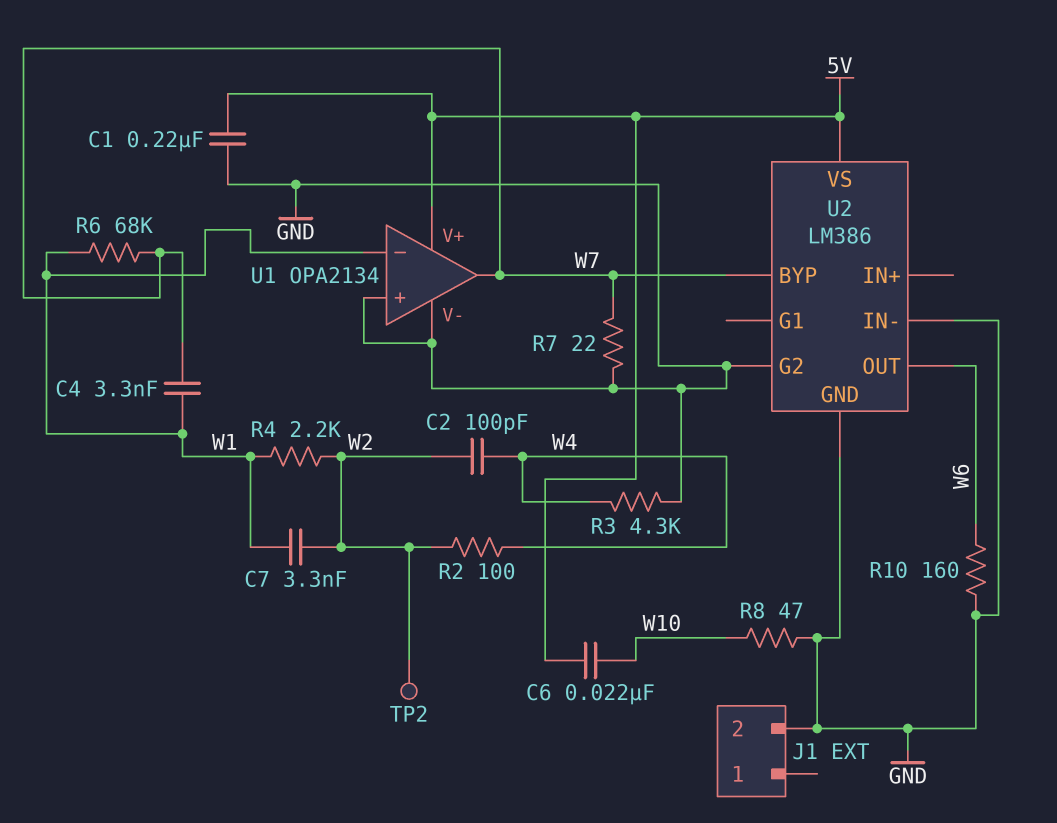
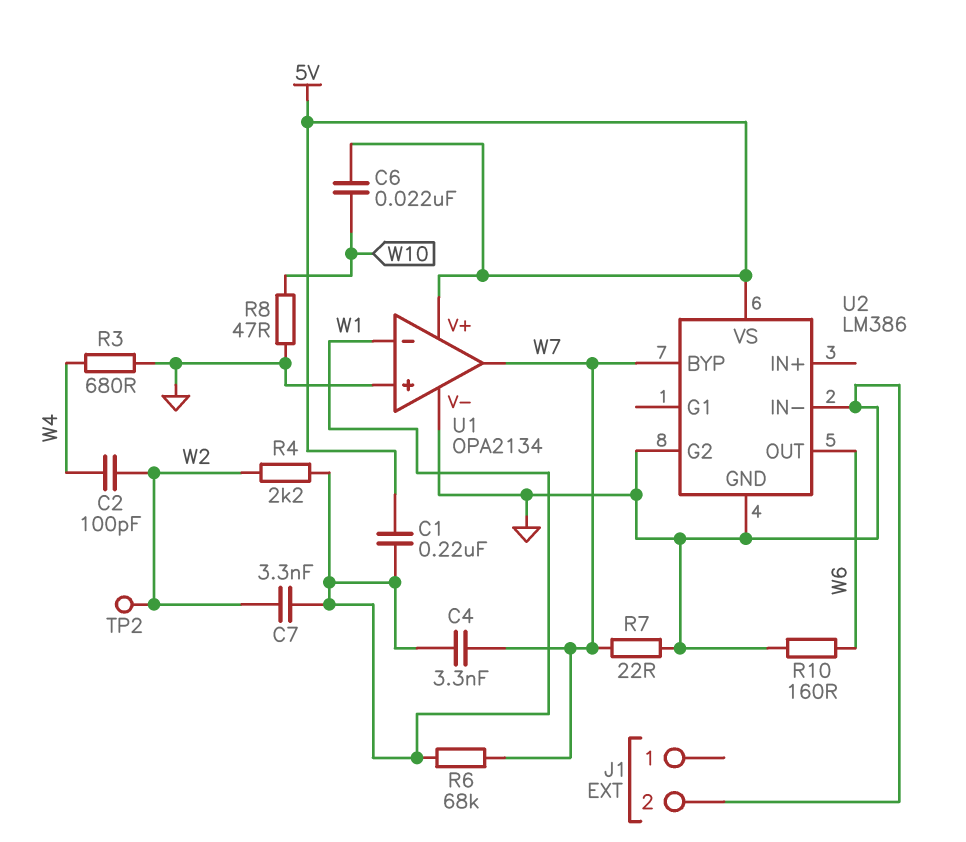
C1: 220nF (5V, GND) -> 220nF (5V, W1)
R2: 100 (W2, W4) -> none
R3: 4.3k (GND, W4) -> 680 (GND, W4)

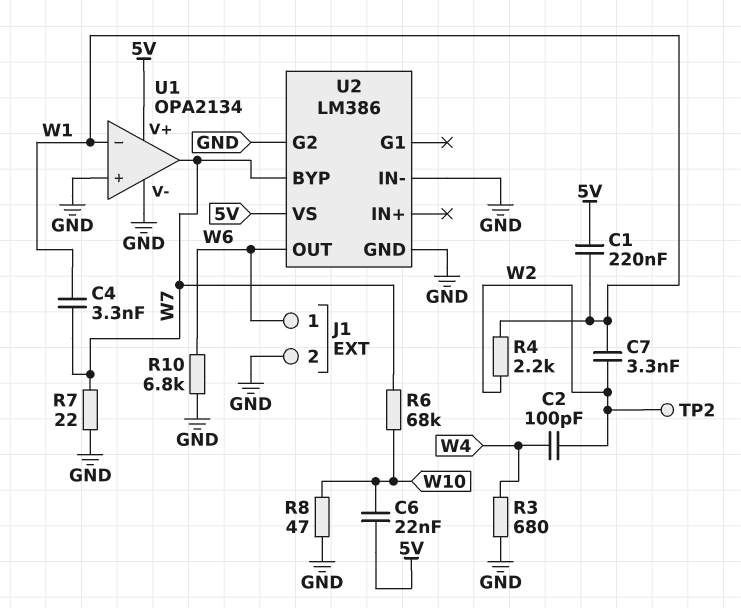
J1 pin 1: none -> W6
R6: 68k (W1, W7) -> 68k (W7, W10)
R10: 160 (GND, W6) -> 6.8k (GND, W6)

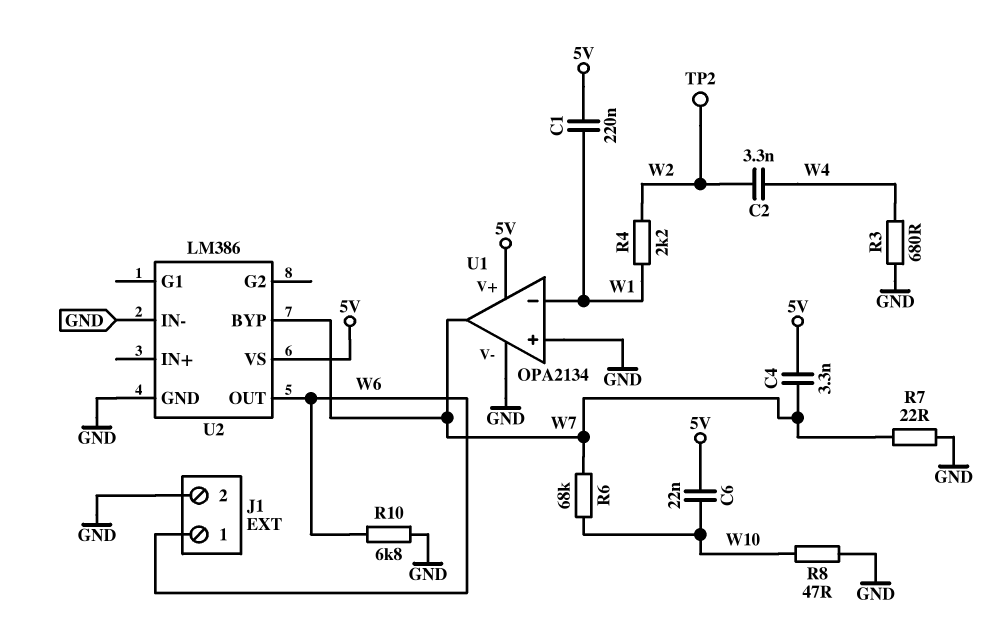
C2: 100pF (W2, W4) -> 3.3nF (W2, W4)
C4: 3.3nF (W1, W7) -> 3.3nF (5V, W7)
C7: 3.3nF (W1, W2) -> none
U2 pin G2: GND -> none

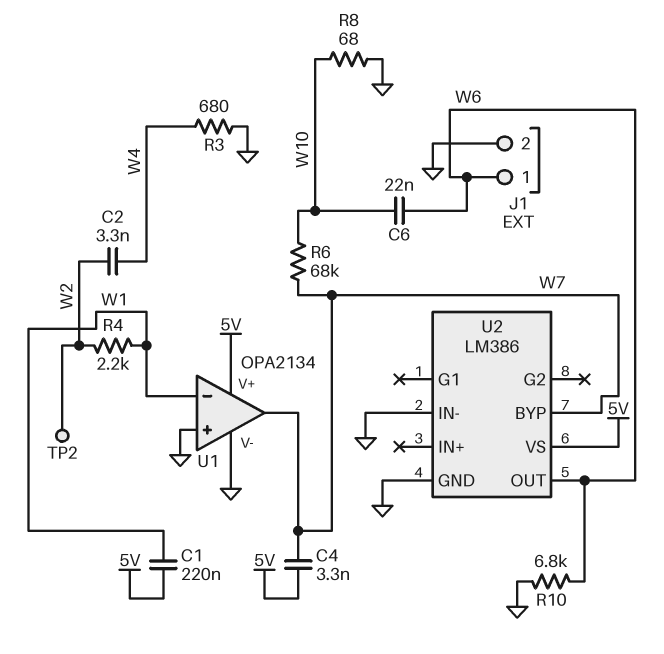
C6: 22nF (5V, W10) -> 22nF (W6, W10)
R7: 22 (GND, W7) -> none
R8: 47 (GND, W10) -> 68 (GND, W10)

